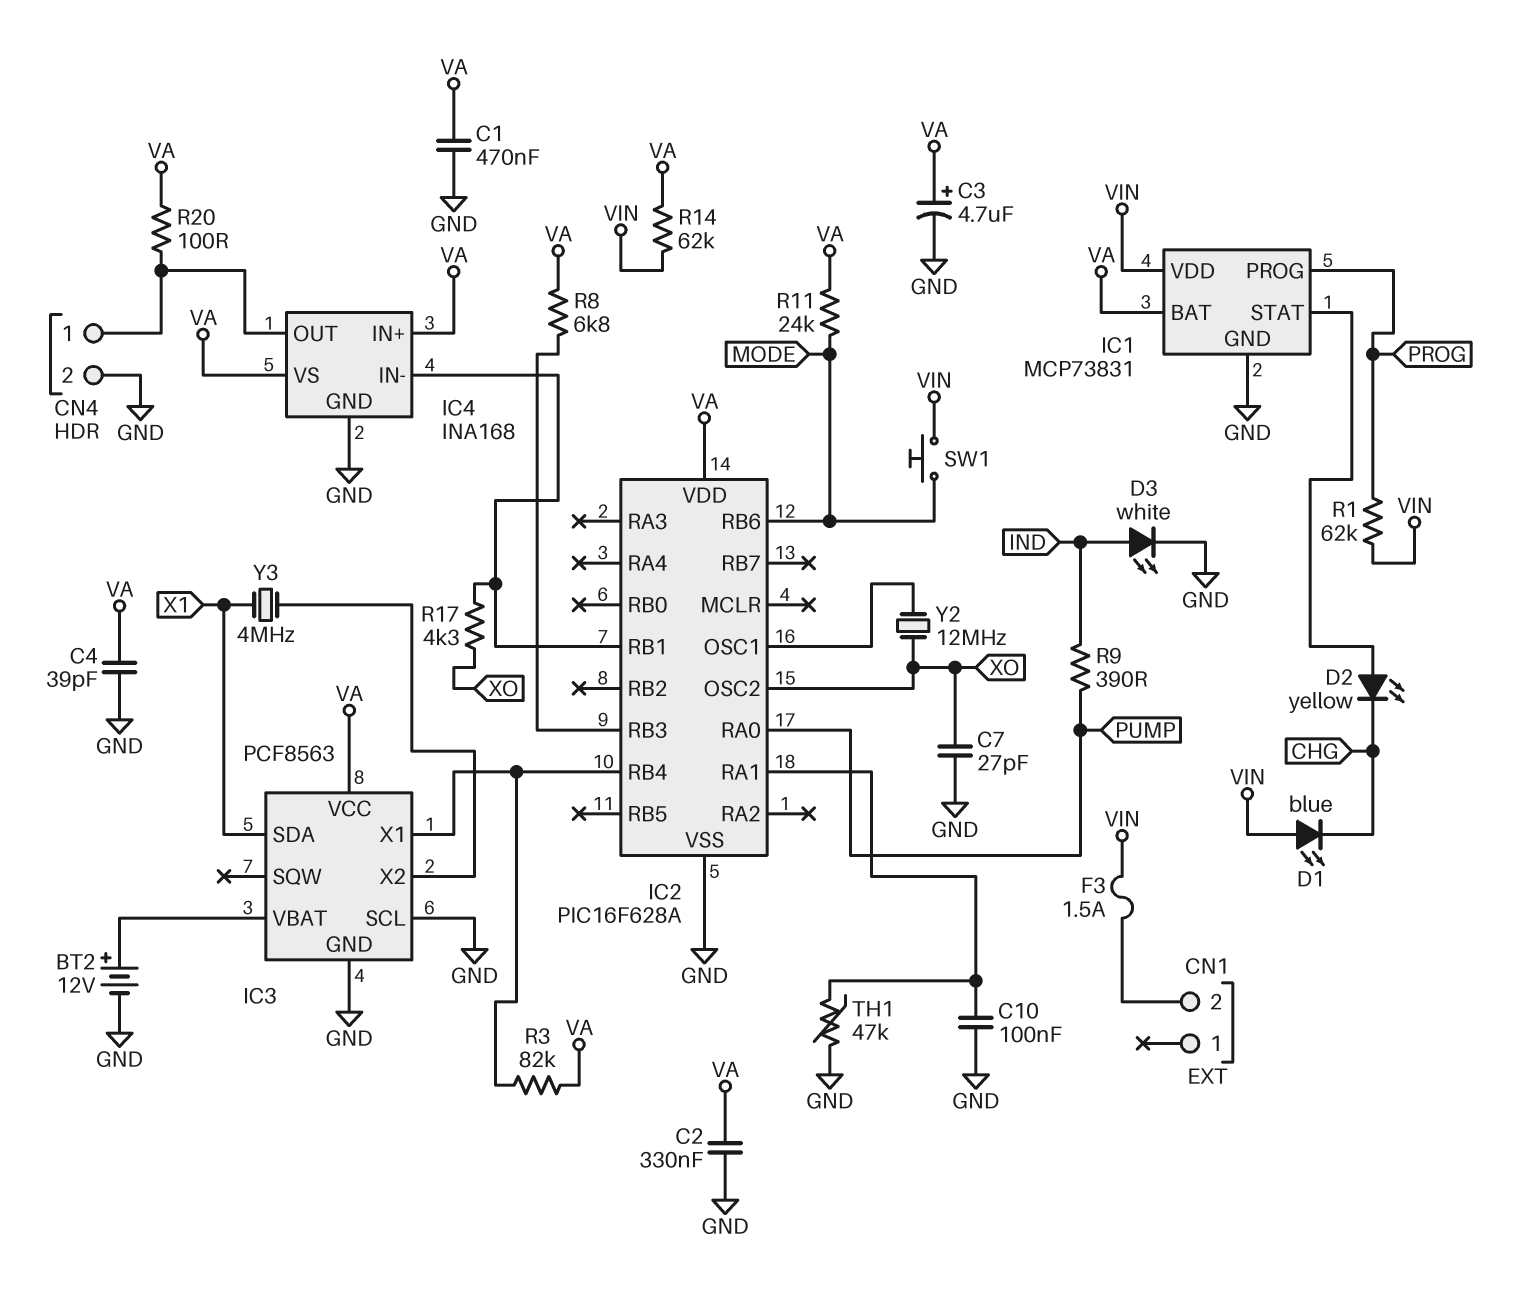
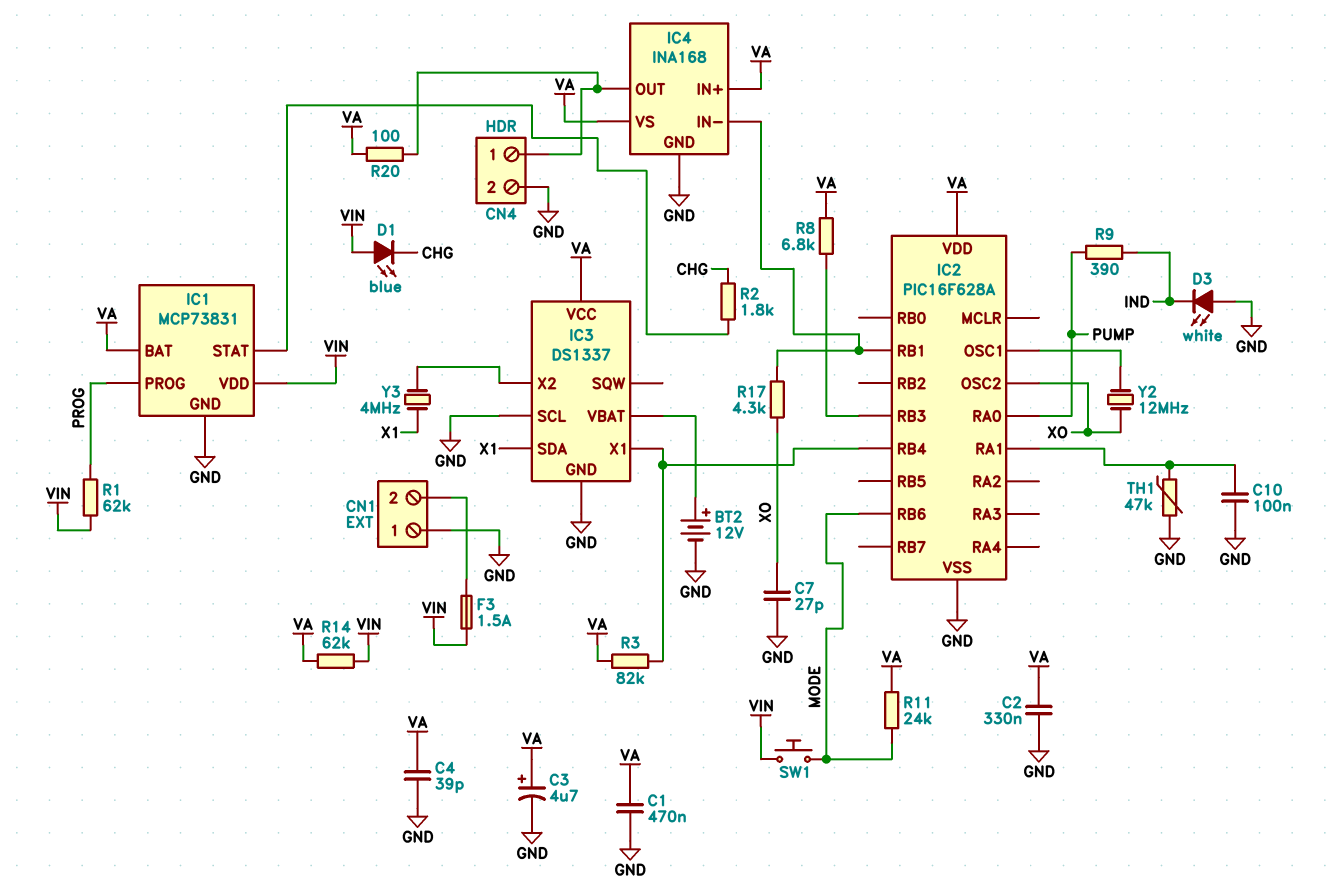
CN1 pin 1: none -> GND
D2: LED yellow (A IC1/STAT, K CHG) -> none
D3: LED white (A IND, K GND) -> LED white (A GND, K IND)
IC3: PCF8563 -> DS1337
R2: none -> 1.8k (CHG, IC1/STAT)

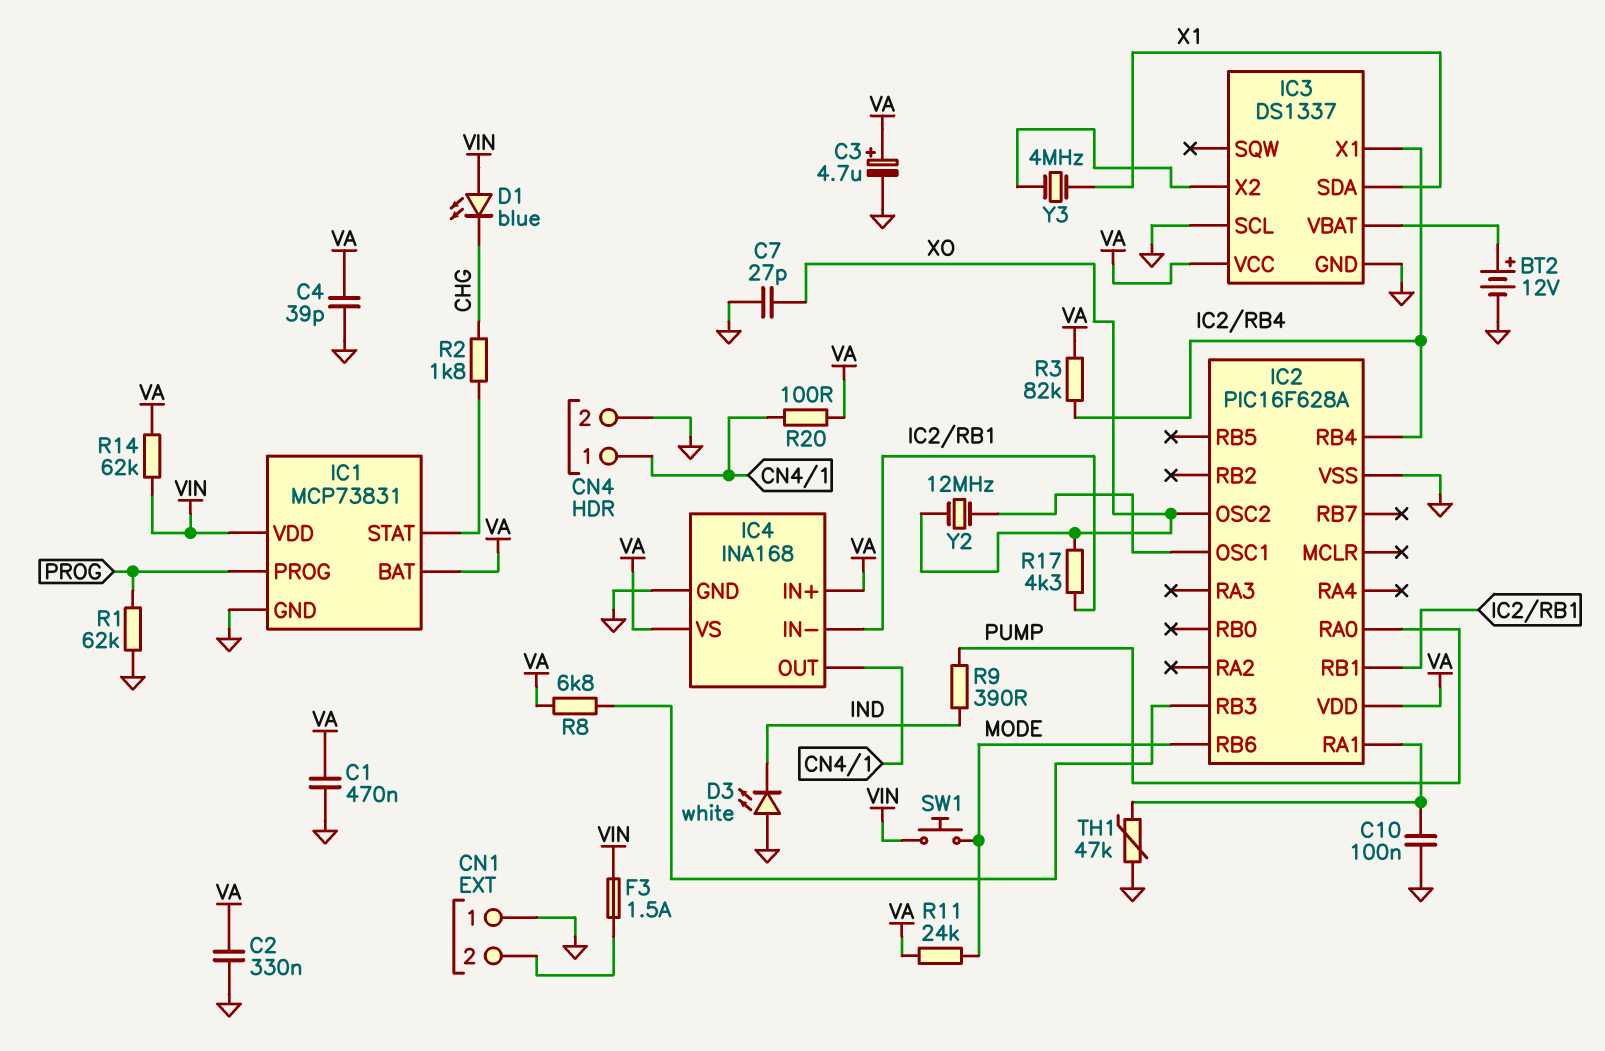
R1: 62k (PROG, VIN) -> 62k (GND, PROG)

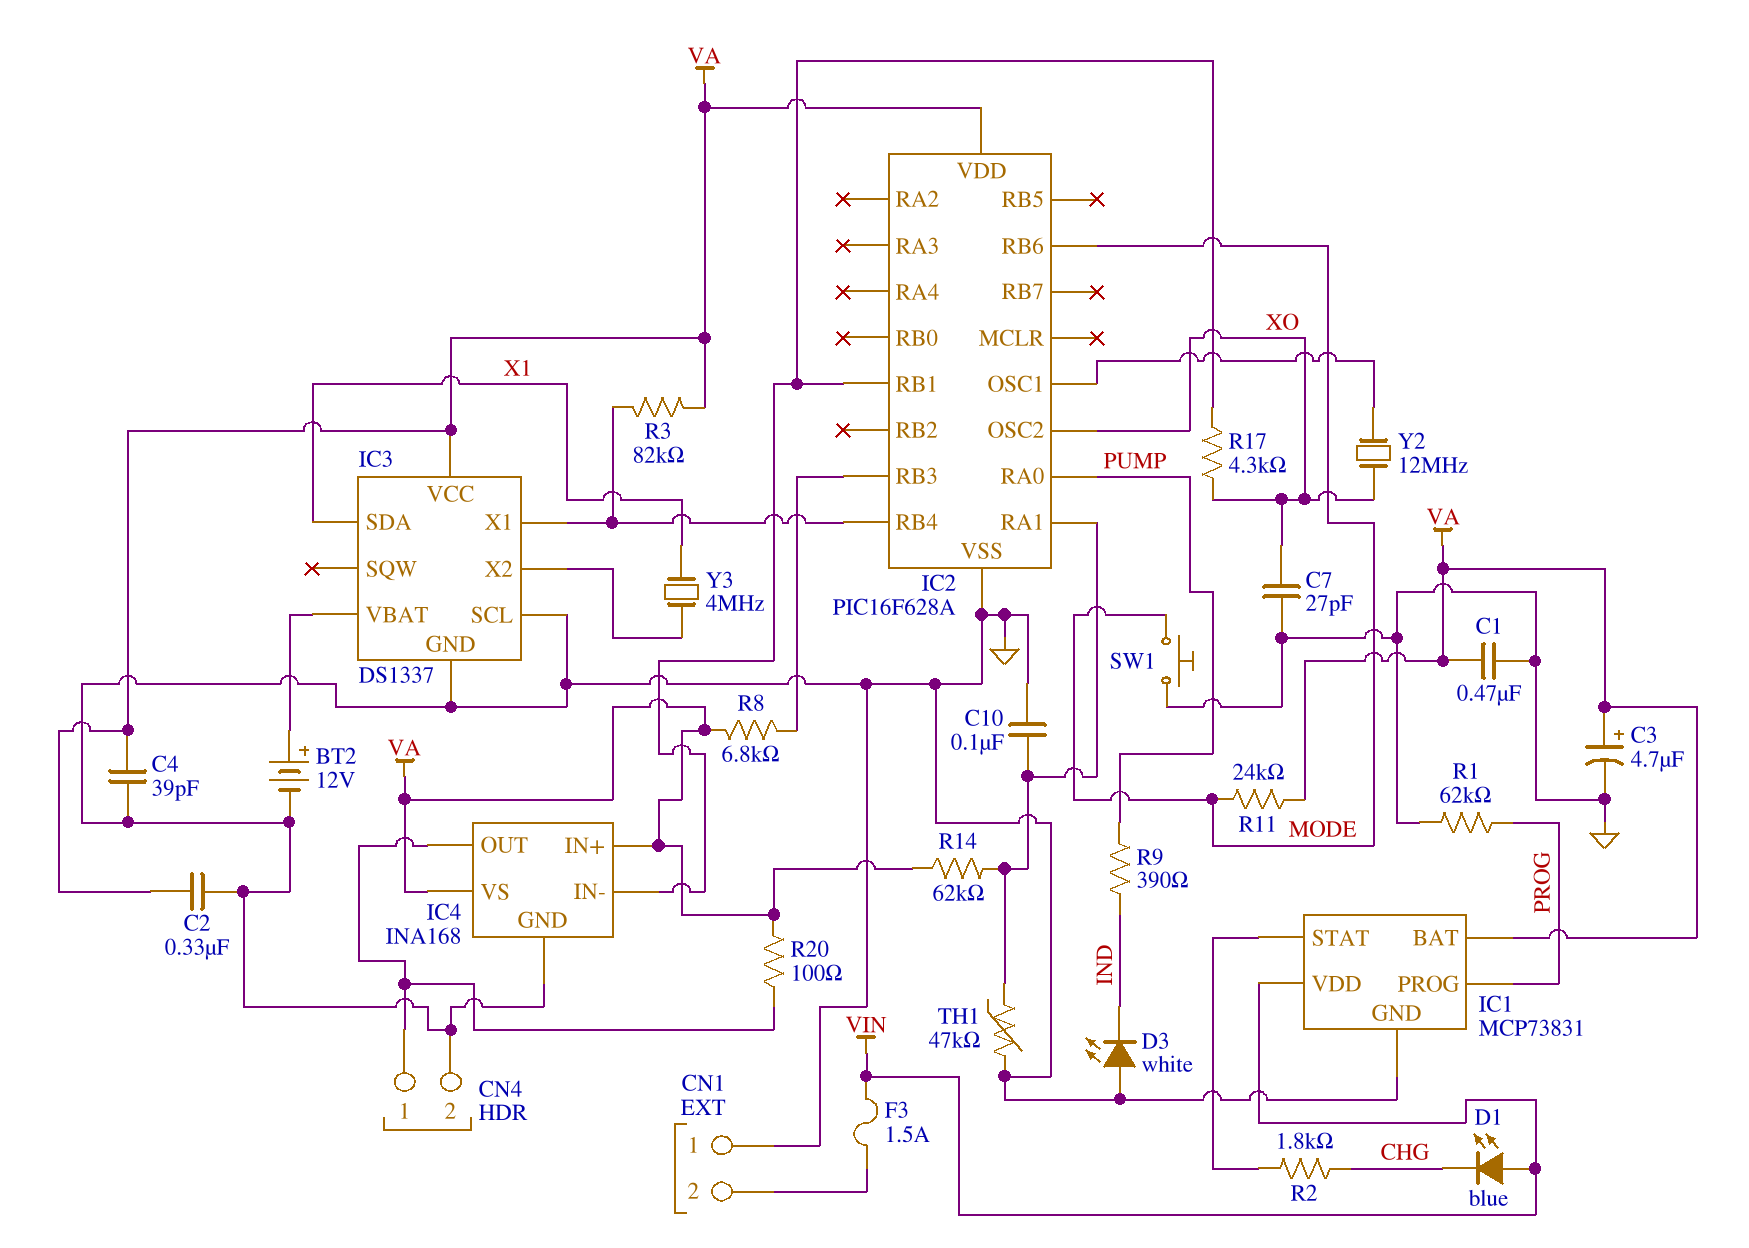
R14: 62k (VA, VIN) -> 62k (IC2/RA1, VA)
SW1: button (MODE, VIN) -> button (GND, MODE)

